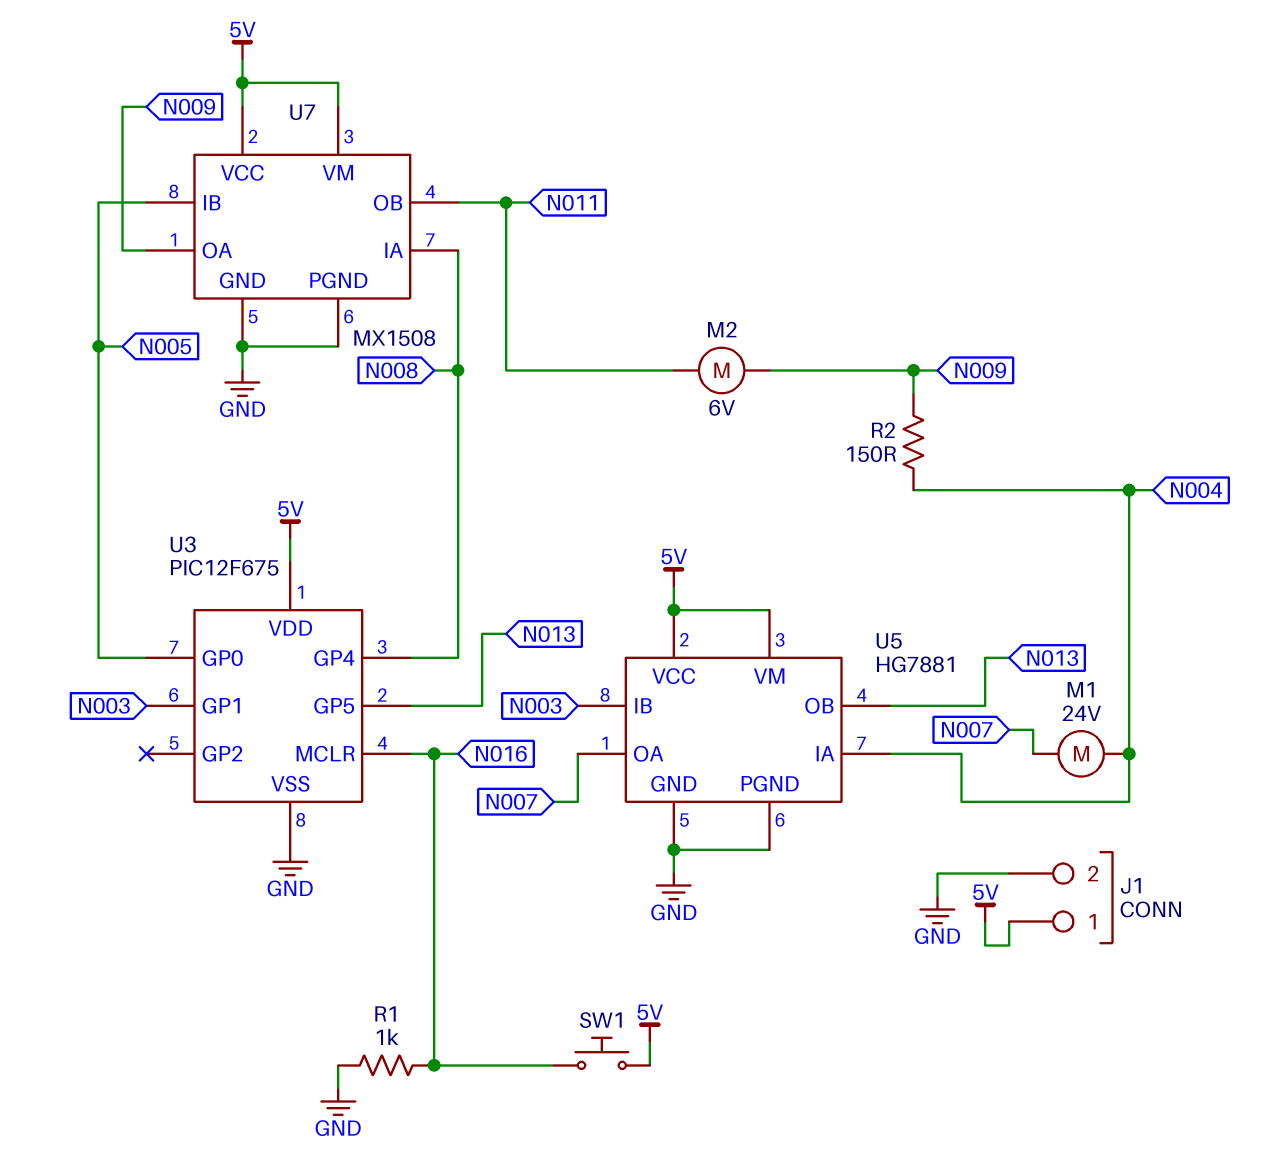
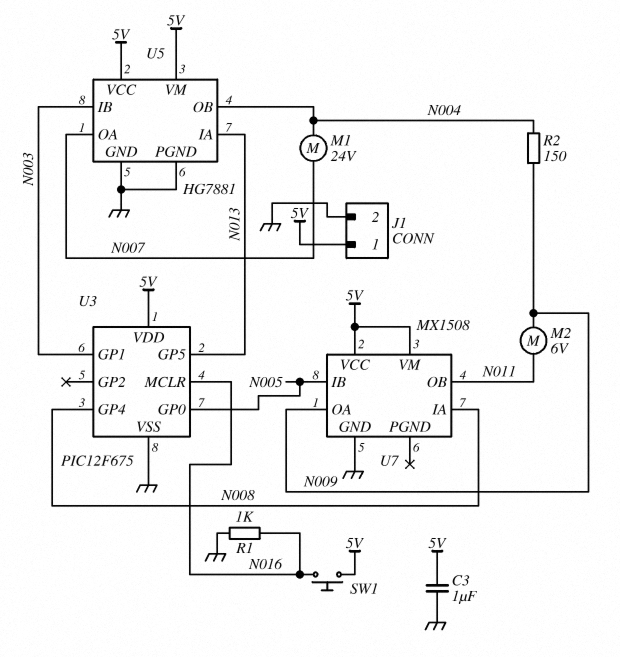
C3: none -> 1uF (5V, GND)
U5 pin IA: N004 -> N013
U5 pin OB: N013 -> N004
U7 pin PGND: GND -> none

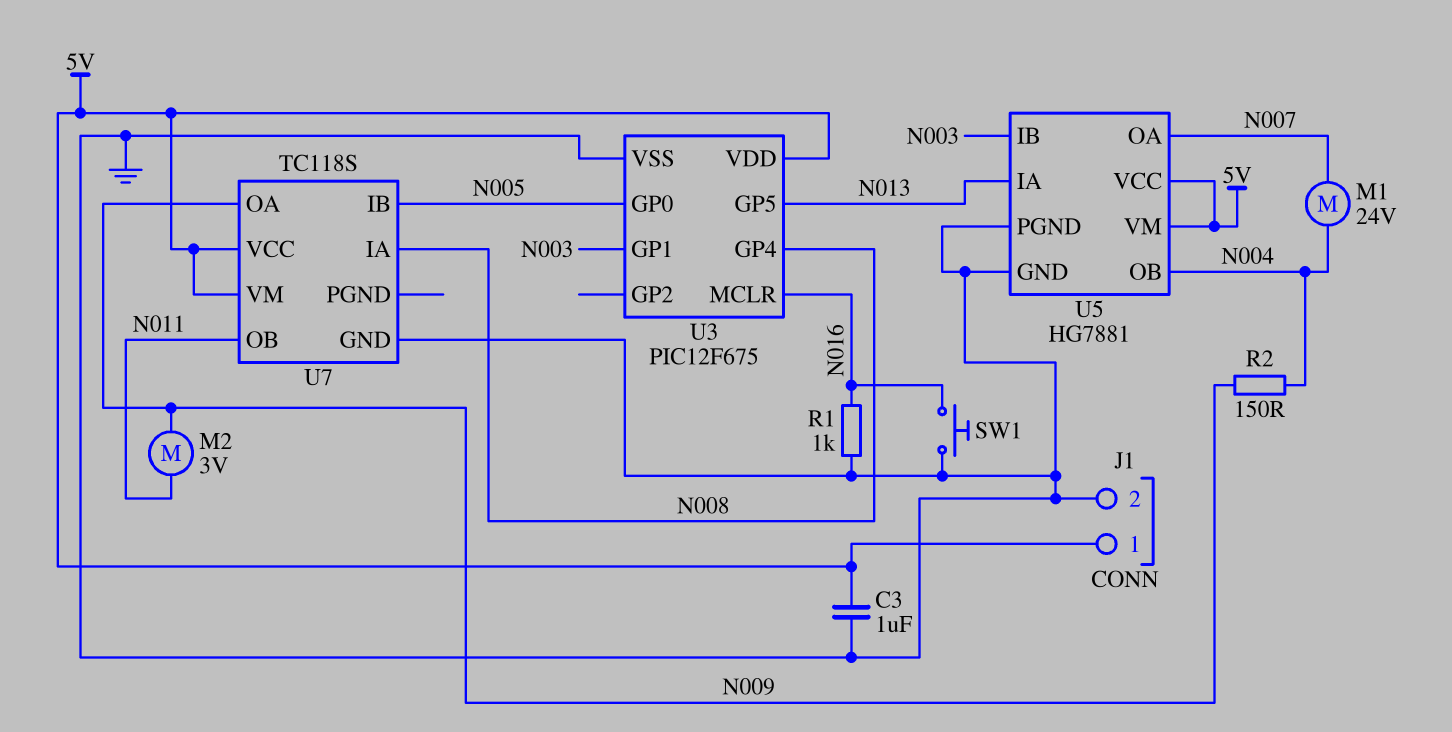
M2: motor 6V (N009, N011) -> motor 3V (N009, N011)
SW1: button (5V, N016) -> button (GND, N016)
U7: MX1508 -> TC118S

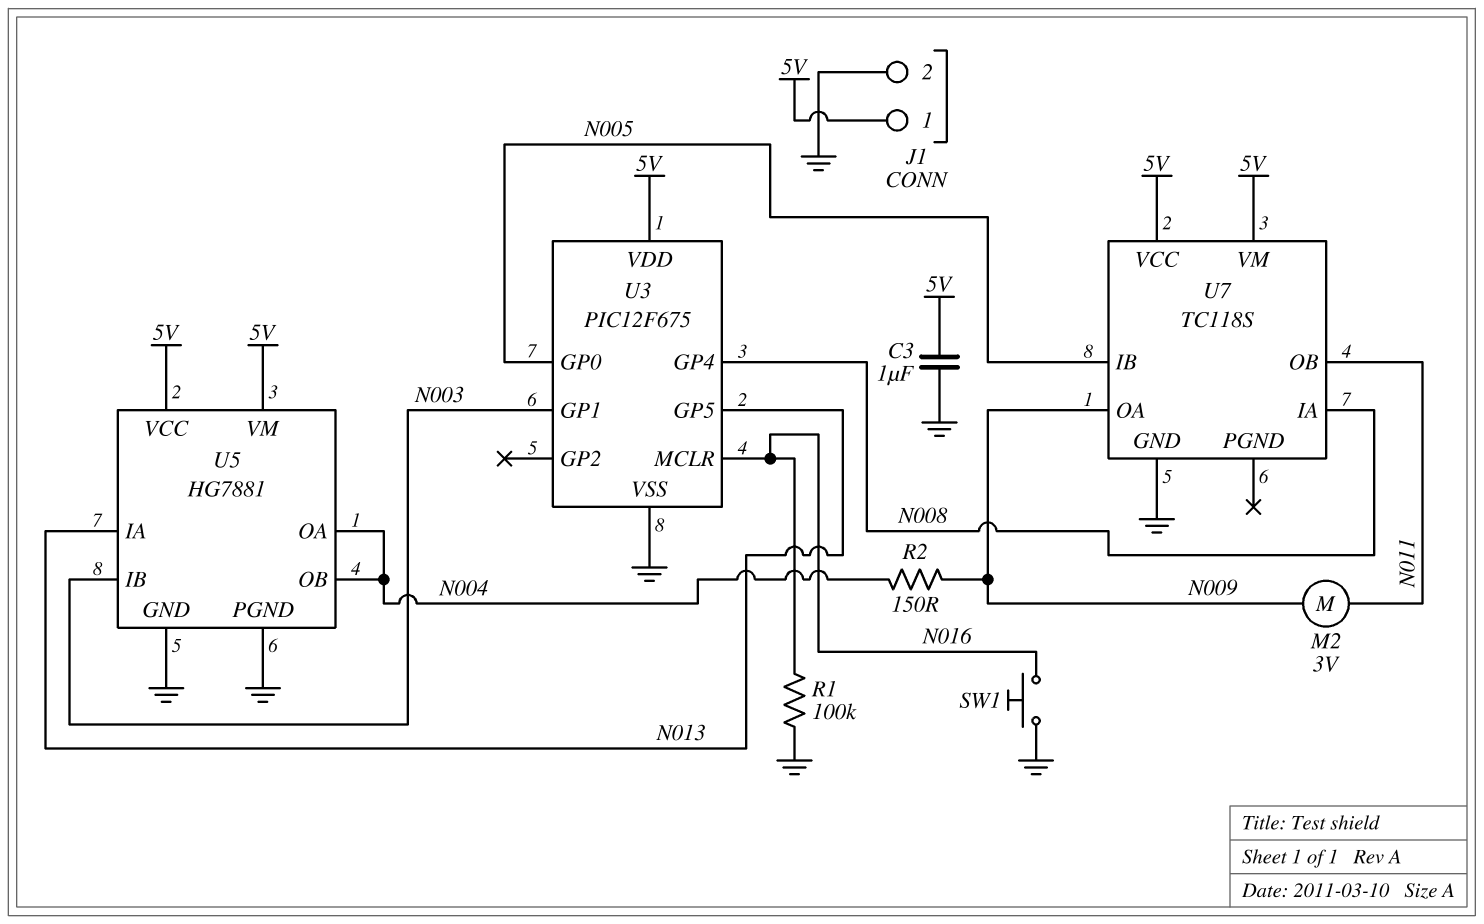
M1: motor 24V (N004, N007) -> none
R1: 1k (GND, N016) -> 100k (GND, N016)
U5 pin OA: N007 -> N004

